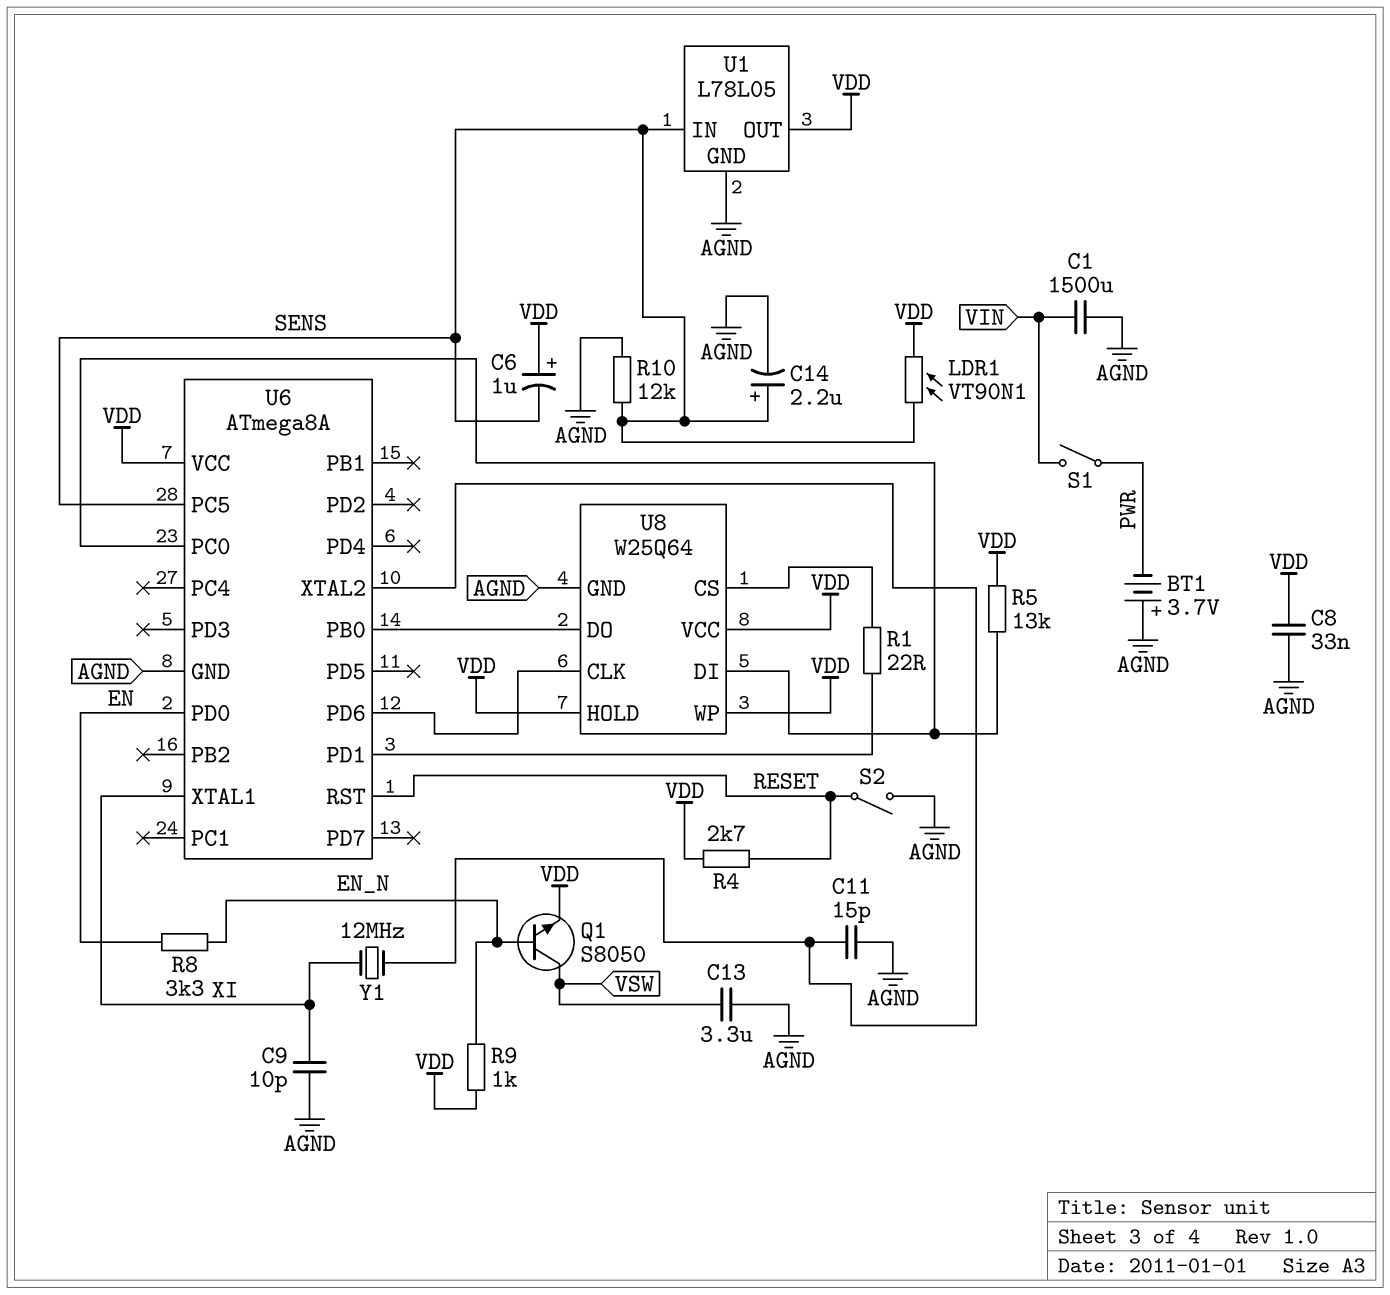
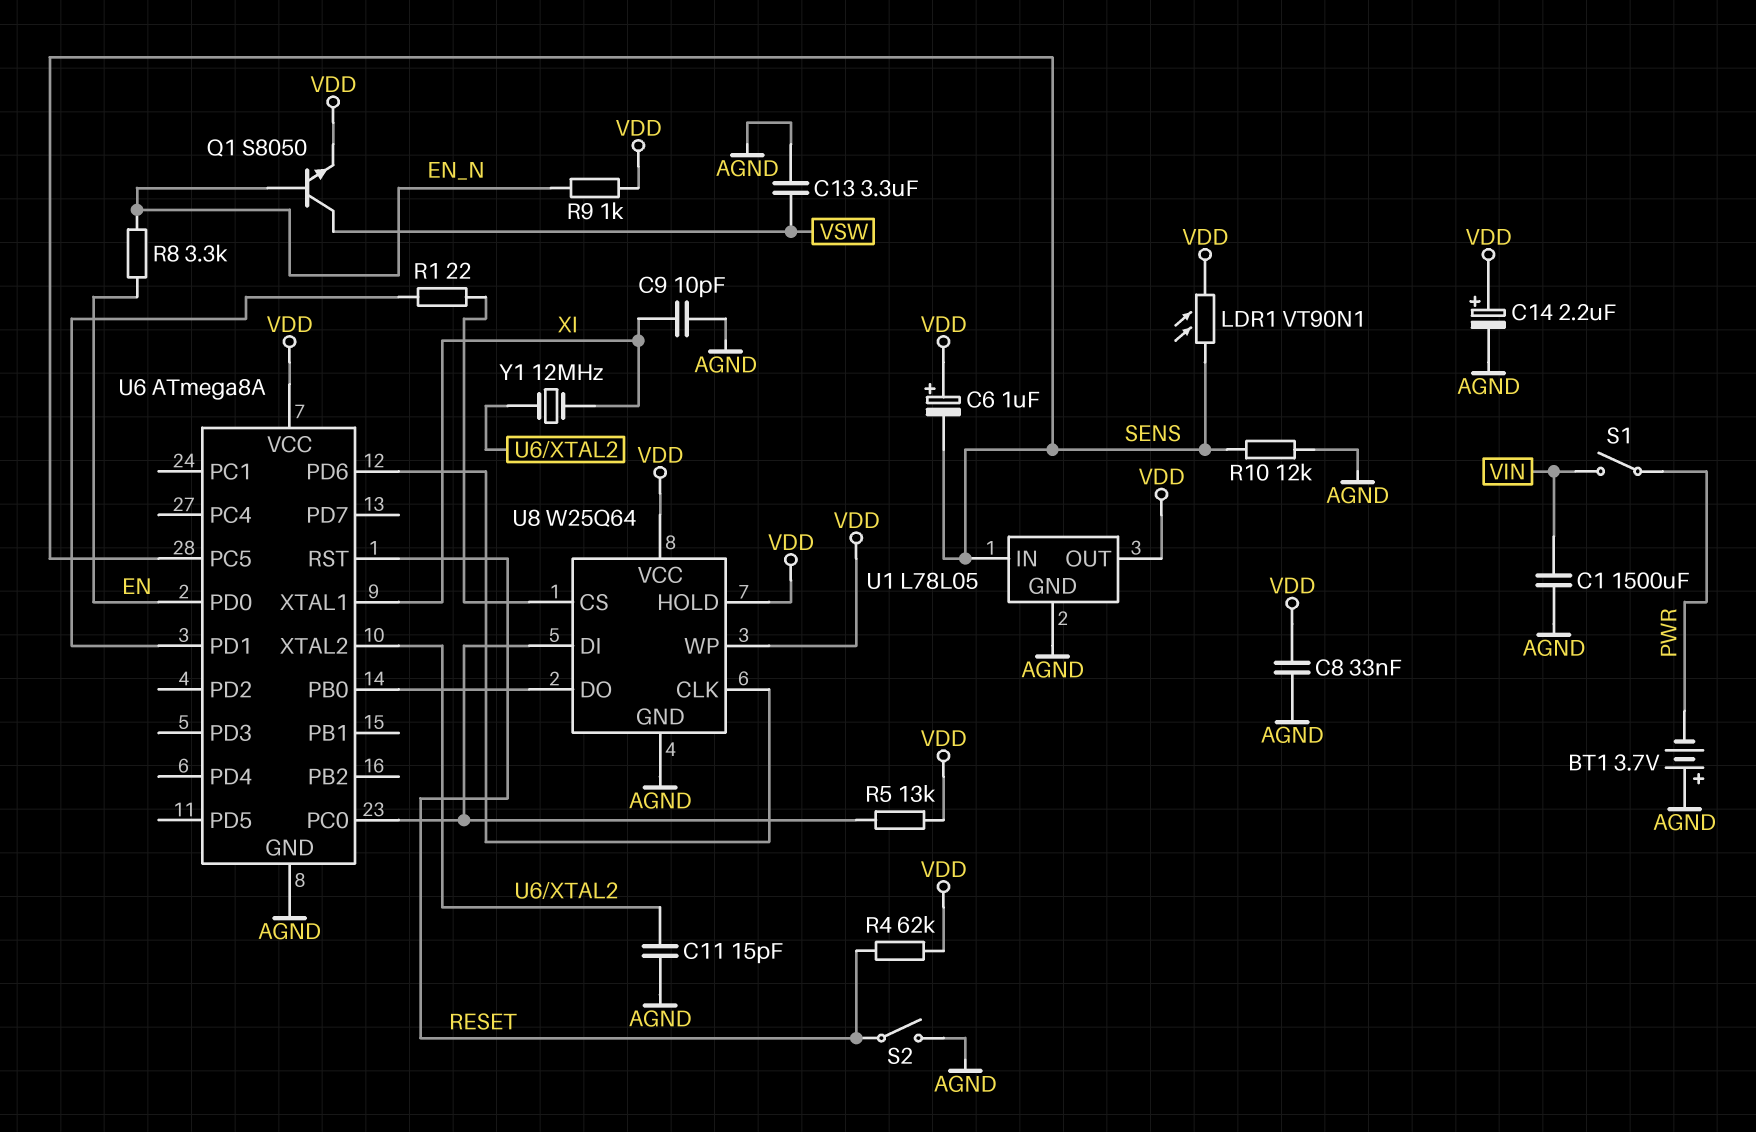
C14: 2.2uF (plus SENS, minus AGND) -> 2.2uF (plus VDD, minus AGND)
R4: 2.7k (RESET, VDD) -> 62k (RESET, VDD)

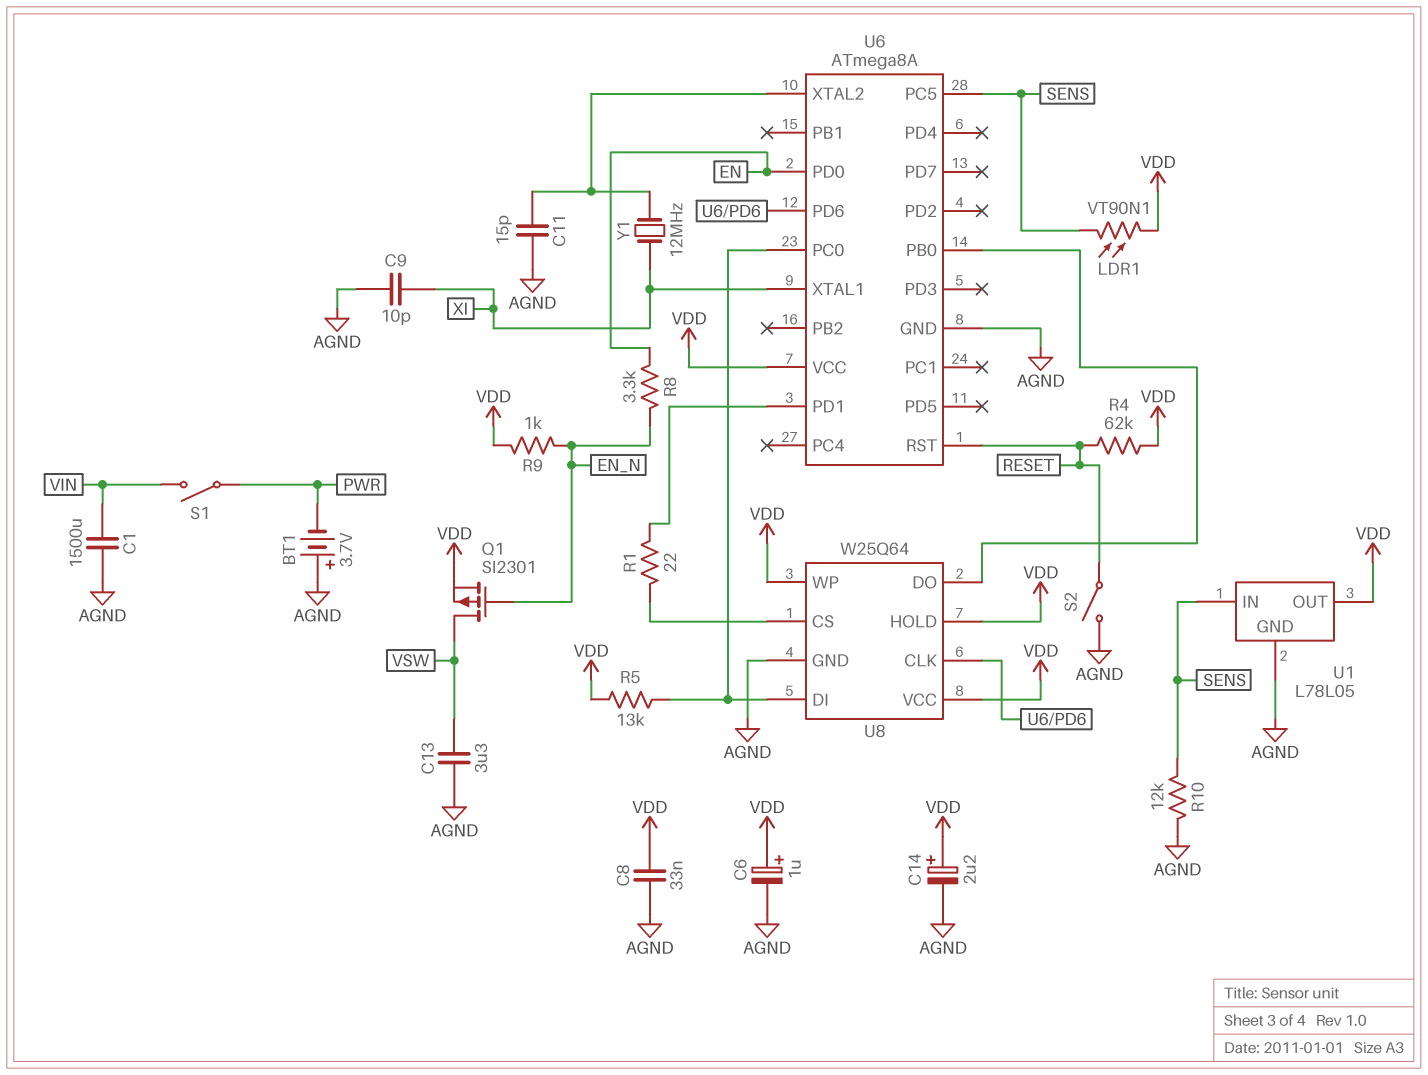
C6: 1uF (plus VDD, minus SENS) -> 1uF (plus VDD, minus AGND)
Q1: NPN S8050 (B EN_N, C VSW, E VDD) -> PMOS SI2301 (G EN_N, D VSW, S VDD)

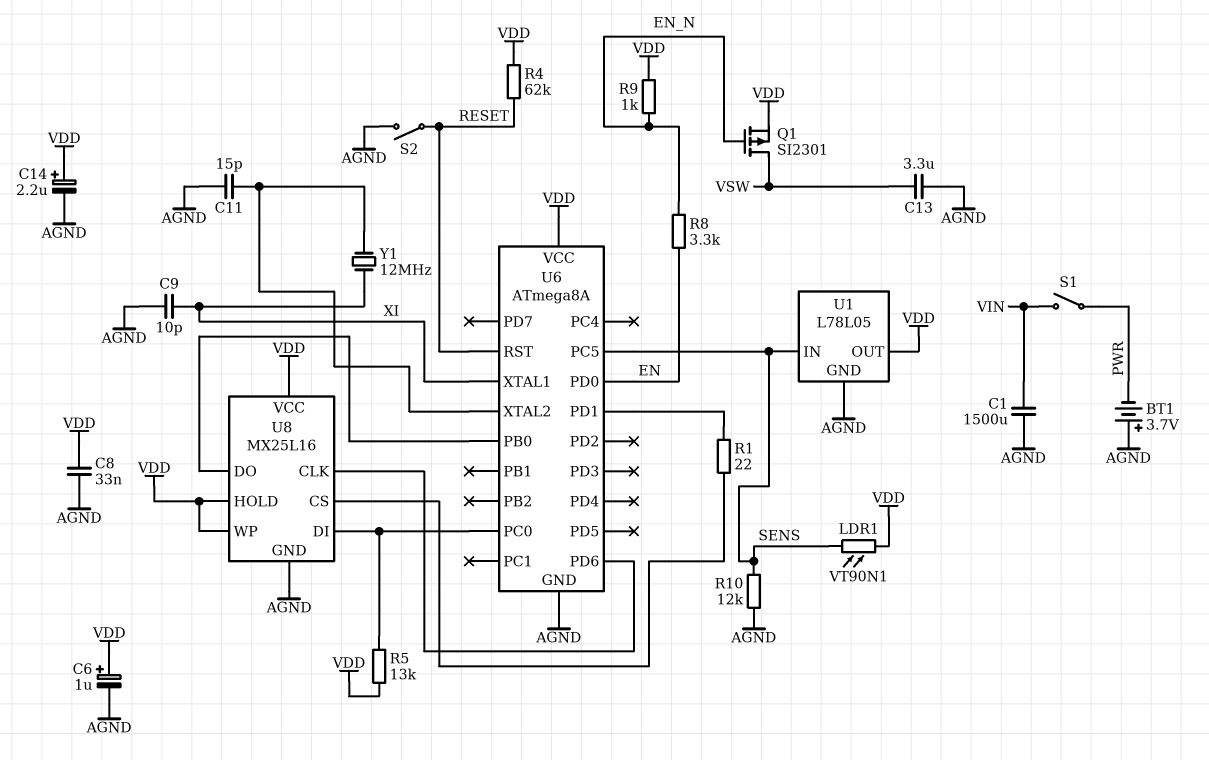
U8: W25Q64 -> MX25L16

